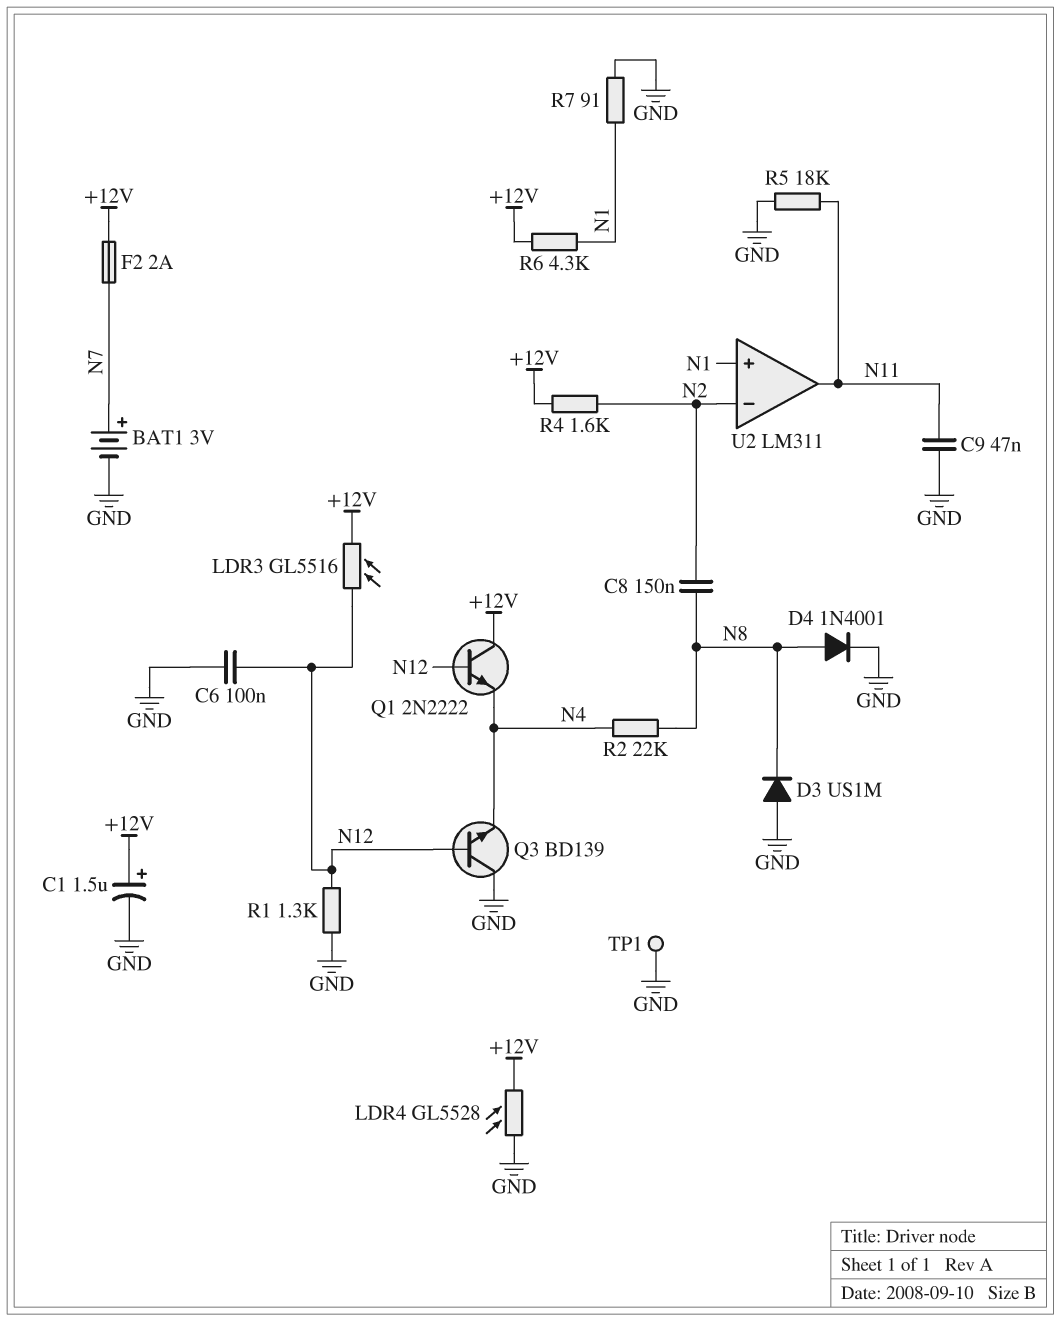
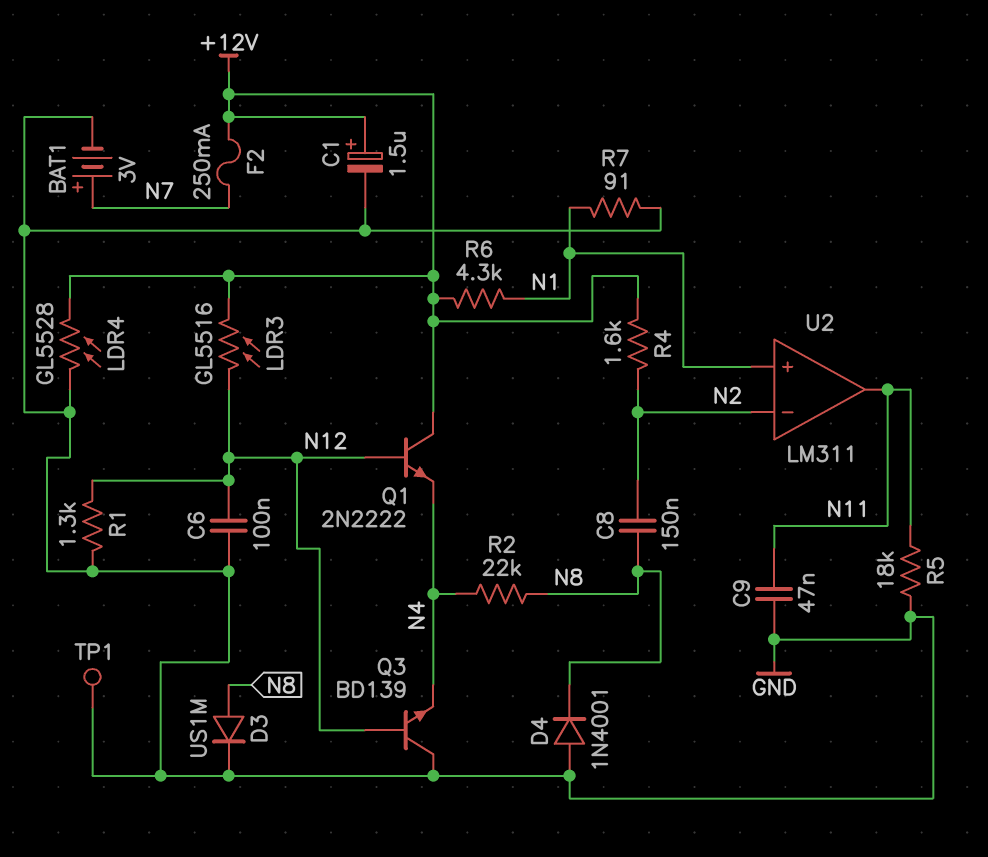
D3: diode US1M (A GND, K N8) -> diode US1M (A N8, K GND)
D4: diode 1N4001 (A N8, K GND) -> diode 1N4001 (A GND, K N8)
F2: 2A (+12V, N7) -> 250mA (+12V, N7)

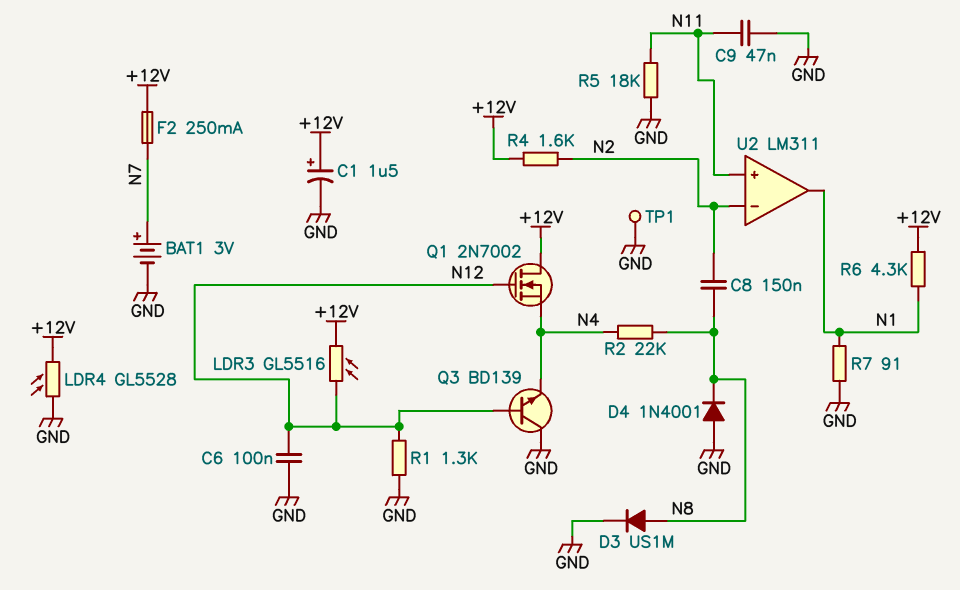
Q1: NPN 2N2222 (B N12, C +12V, E N4) -> NMOS 2N7002 (G N12, D +12V, S N4)
U2 pin in+: N1 -> N11
U2 pin out: N11 -> N1

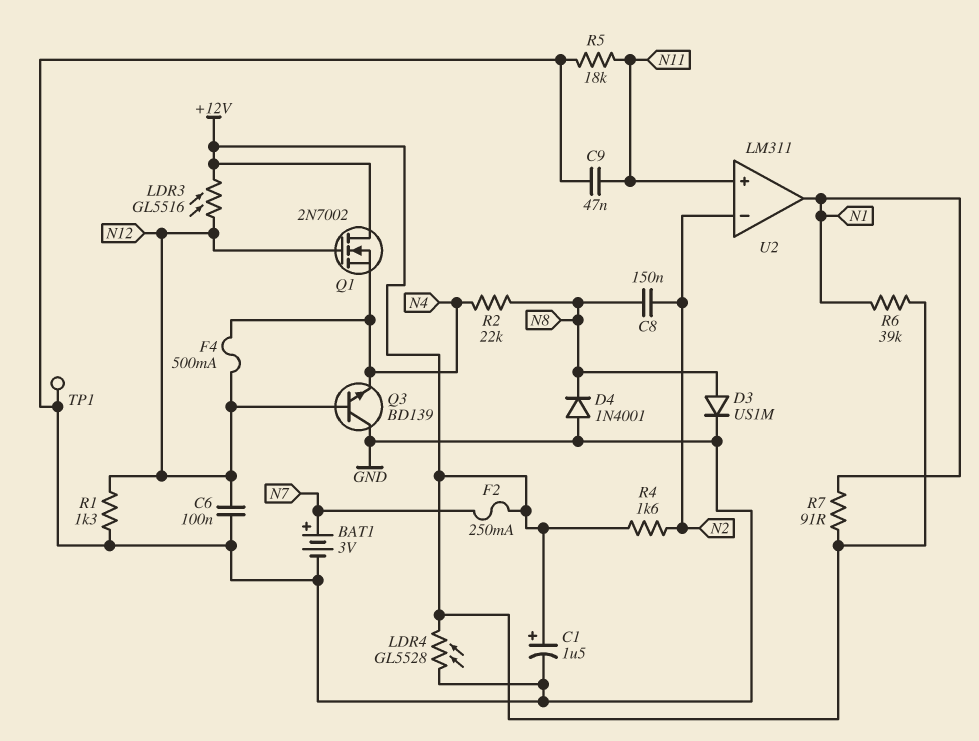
F4: none -> 500mA (N4, N12)
R6: 4.3k (+12V, N1) -> 39k (+12V, N1)
R7: 91 (GND, N1) -> 91 (+12V, N1)

